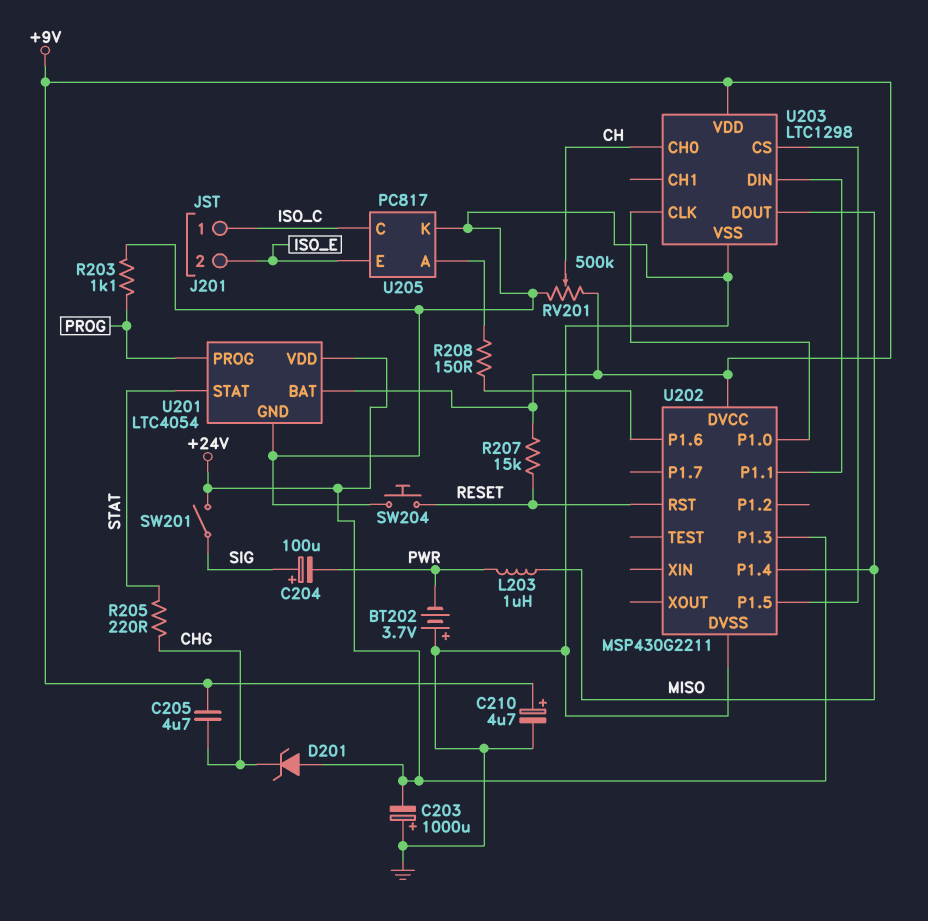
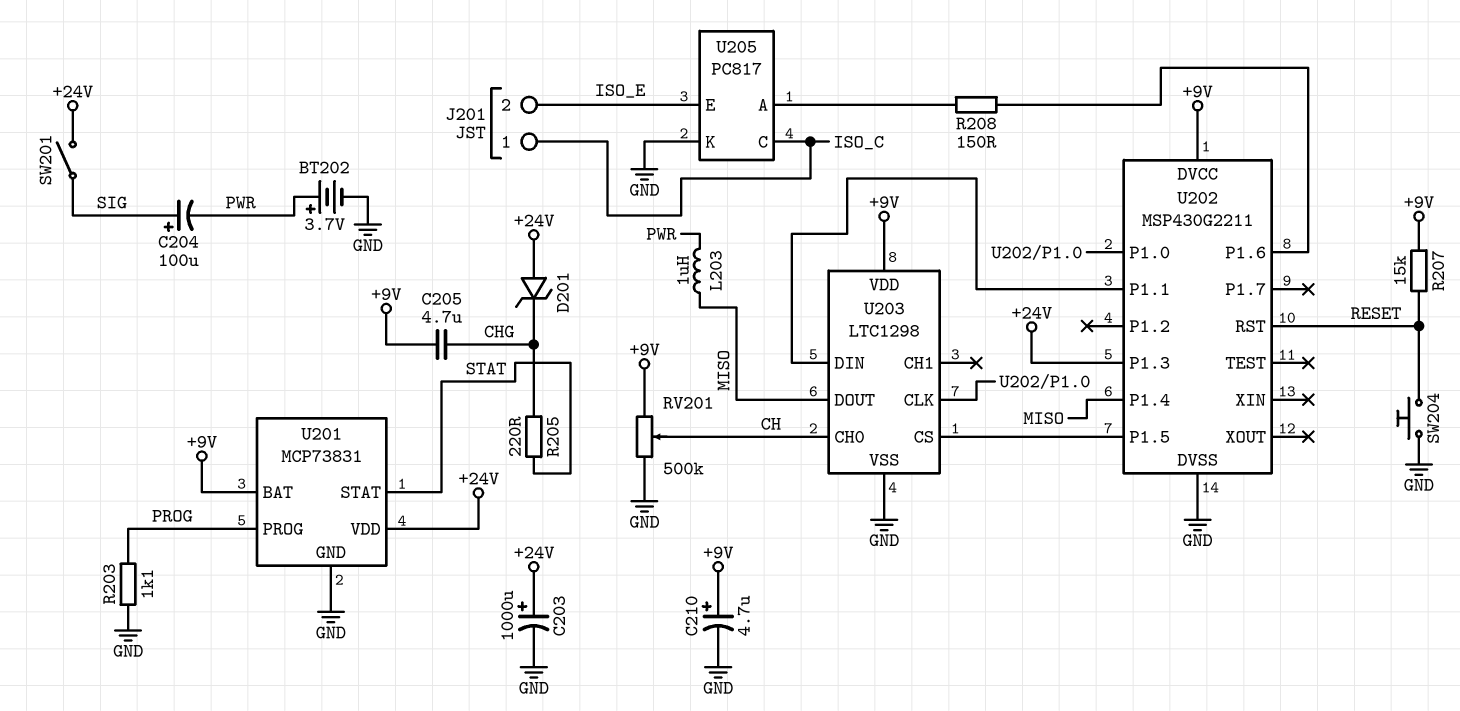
BT202: 3.7V (plus GND, minus PWR) -> 3.7V (plus PWR, minus GND)
C203: 1000uF (plus GND, minus +24V) -> 1000uF (plus +24V, minus GND)
U201: LTC4054 -> MCP73831

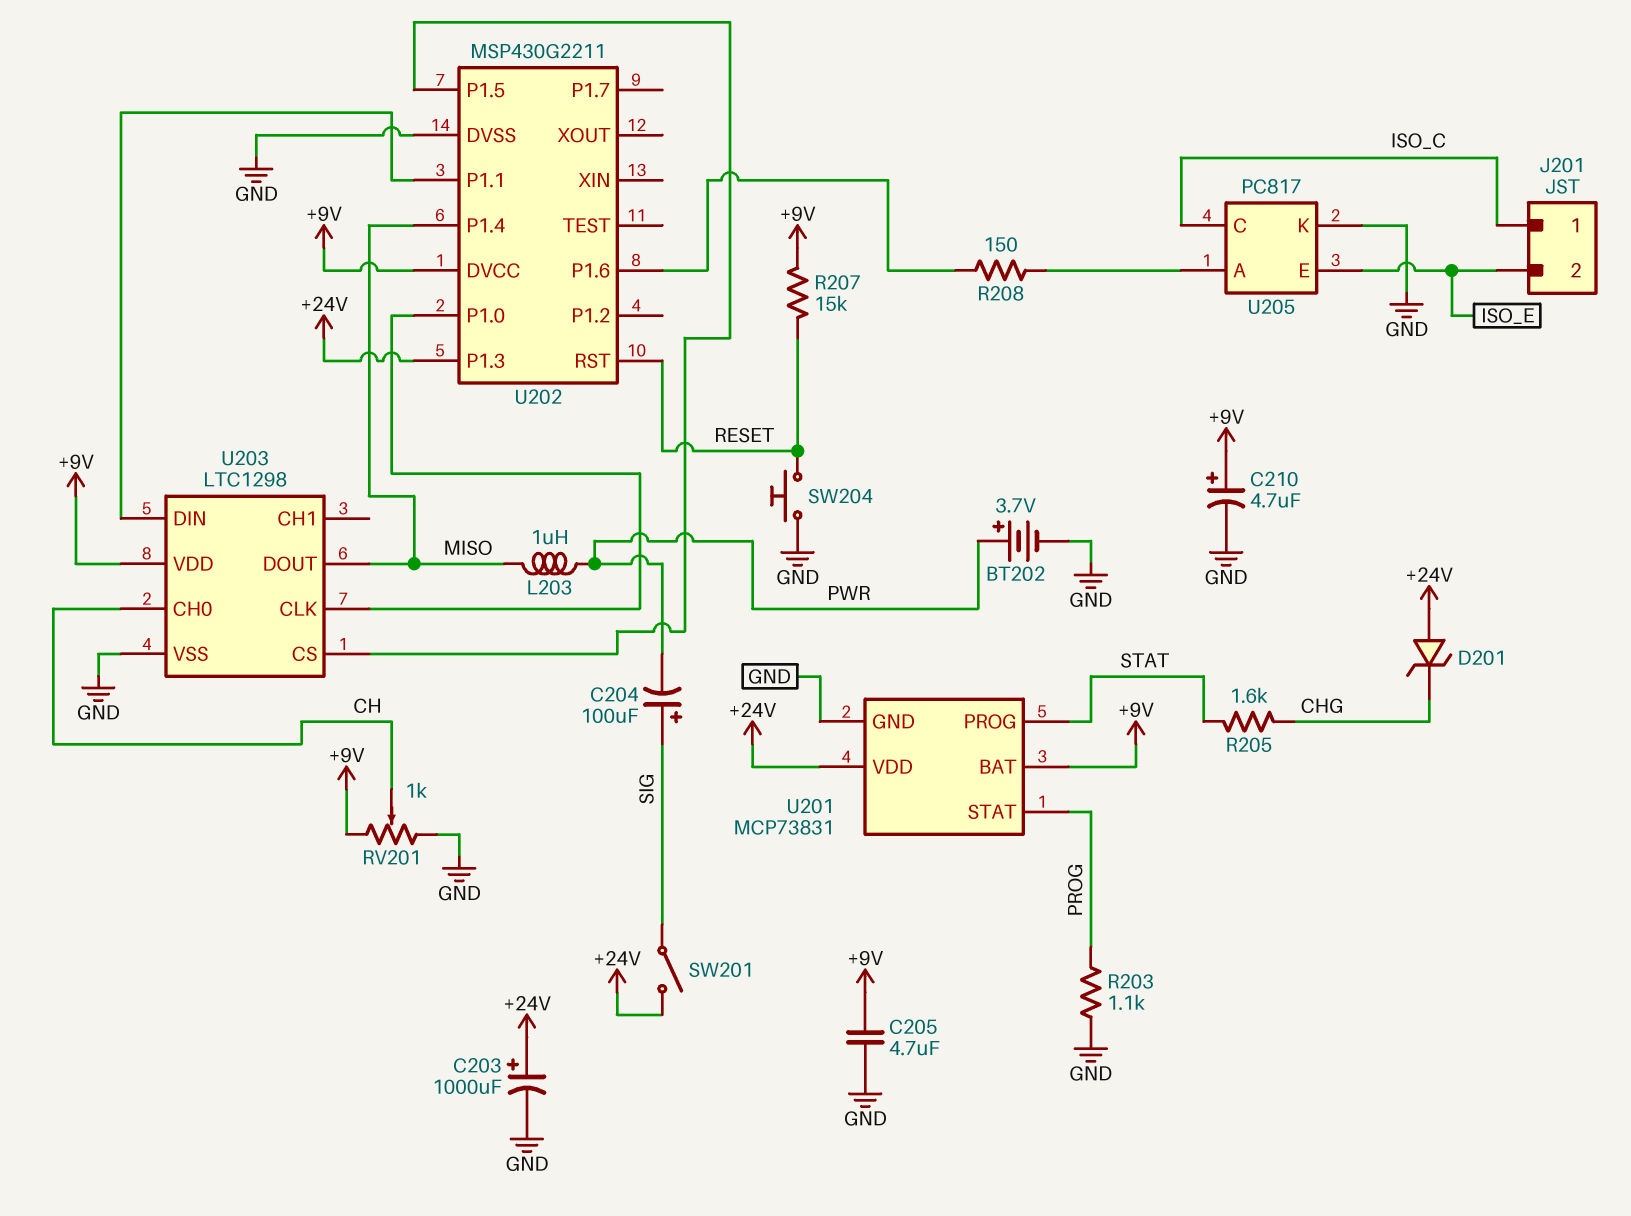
C205: 4.7uF (+9V, CHG) -> 4.7uF (+9V, GND)
R205: 220 (CHG, STAT) -> 1.6k (CHG, STAT)
RV201: 500k (+9V, GND, wiper CH) -> 1k (+9V, GND, wiper CH)
U201 pin PROG: PROG -> STAT
U201 pin STAT: STAT -> PROG

